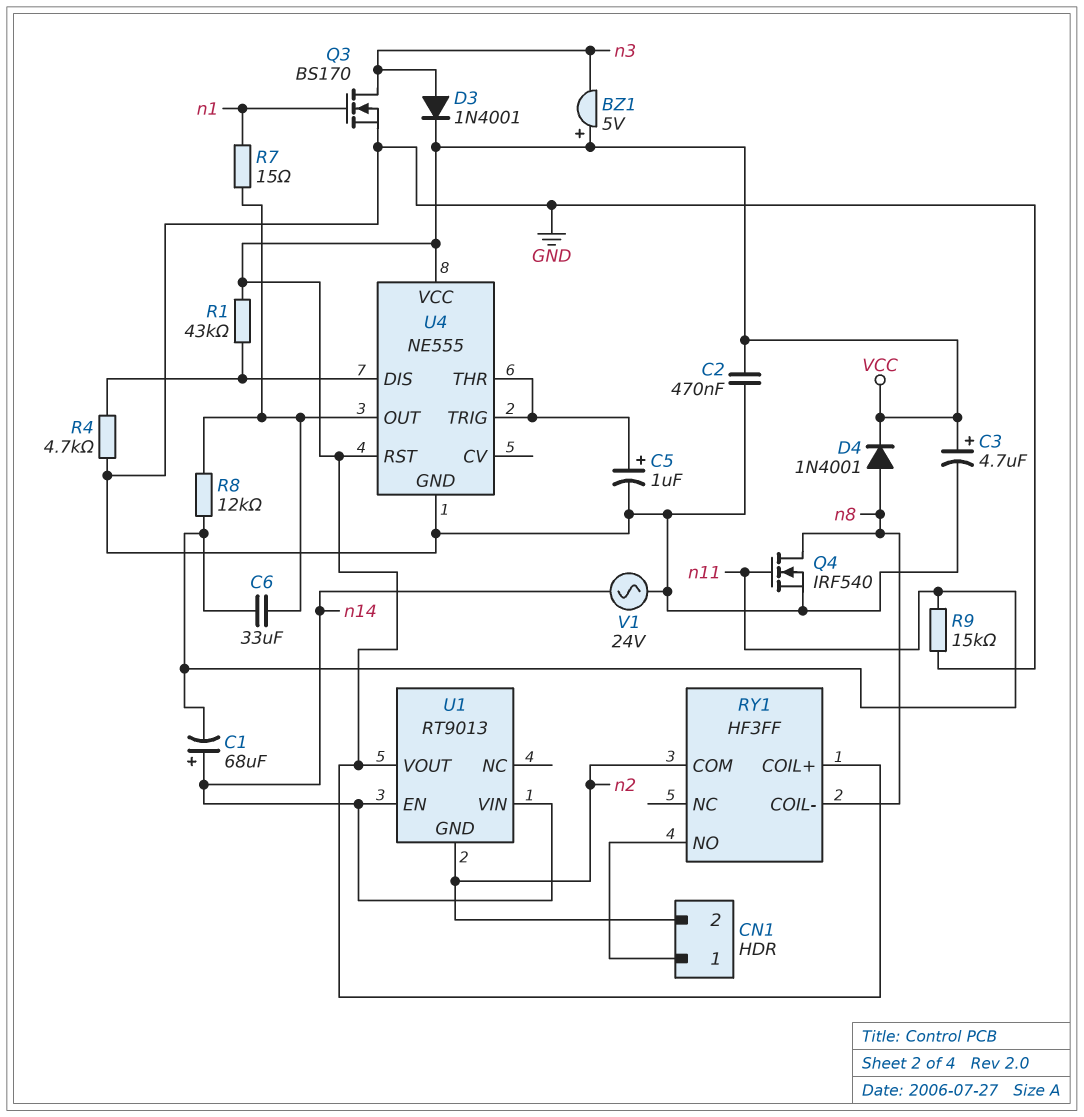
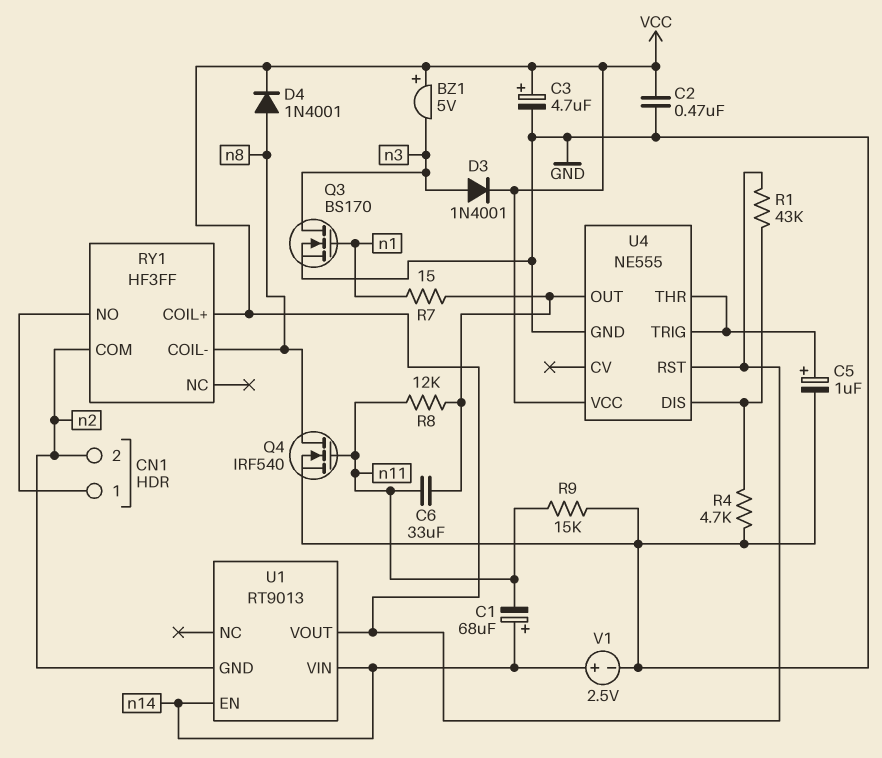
V1: AC 24V (GND, n14) -> 2.5V (plus n14, minus GND)

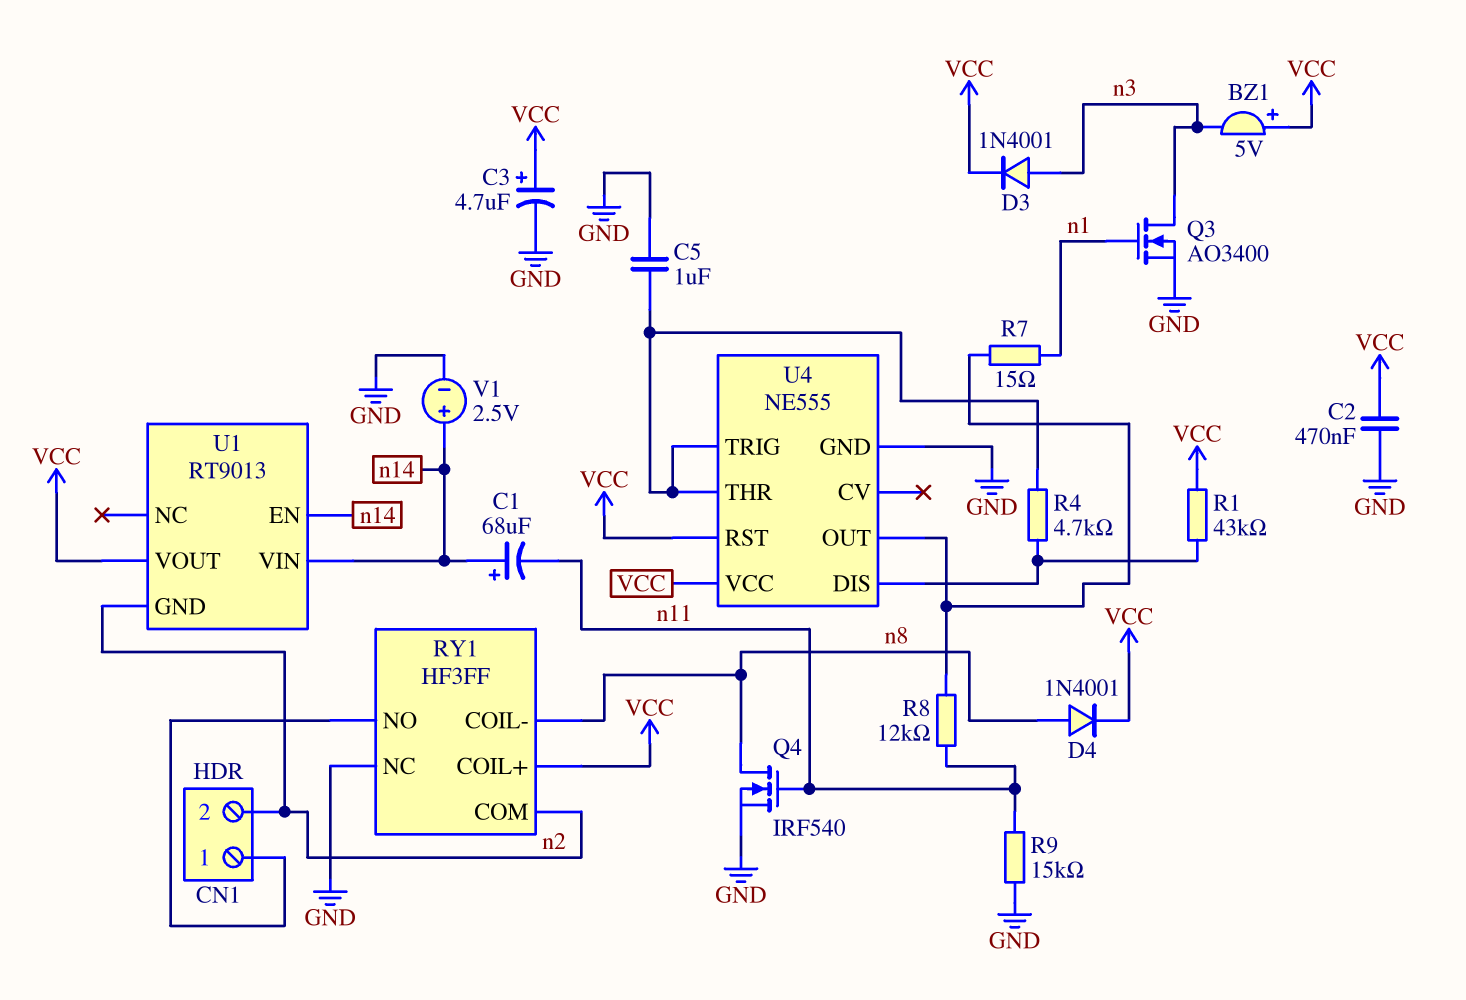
C5: 1uF (plus U4/THR, minus GND) -> 1uF (GND, U4/THR)
C6: 33uF (U4/OUT, n11) -> none
Q3: NMOS BS170 (G n1, D n3, S GND) -> NMOS AO3400 (G n1, D n3, S GND)
R4: 4.7k (GND, U4/DIS) -> 4.7k (U4/DIS, U4/THR)
RY1 pin NC: none -> GND

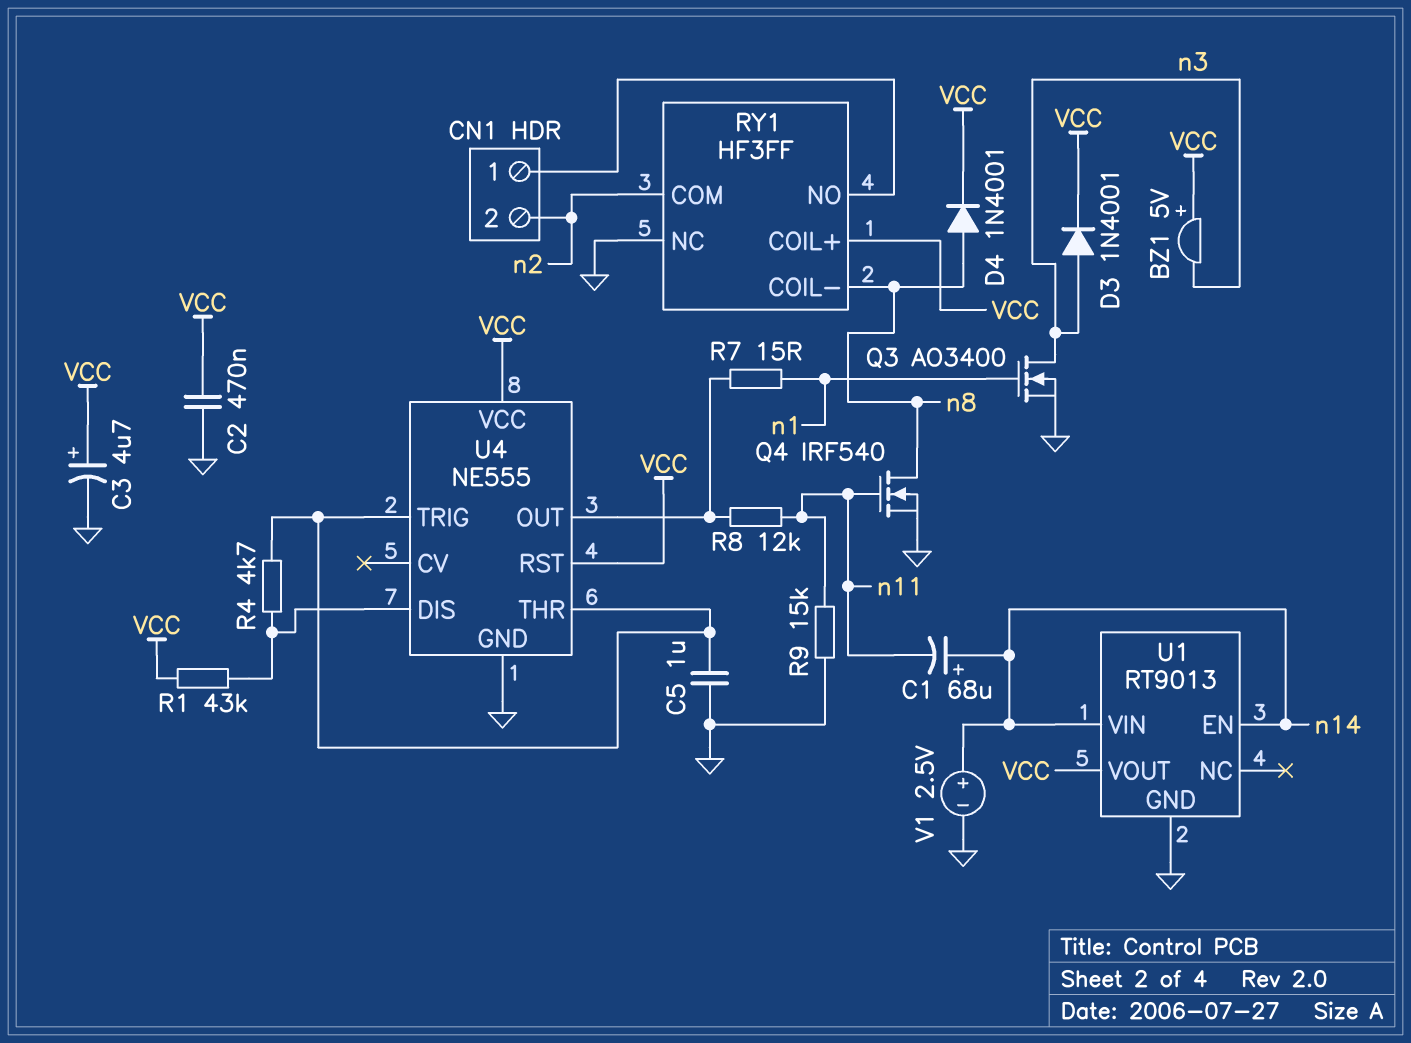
U1 pin GND: n2 -> GND

